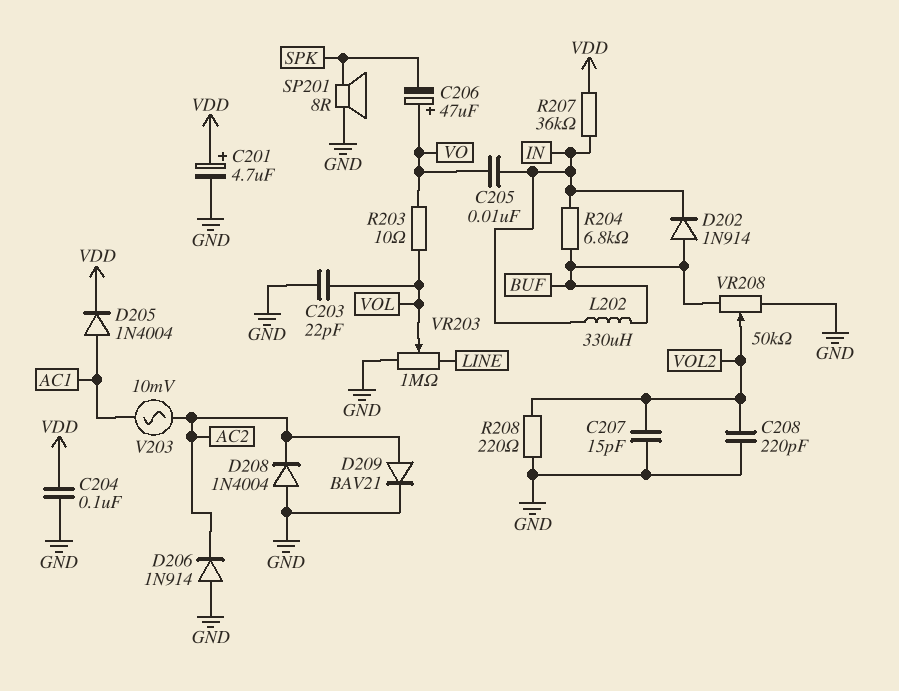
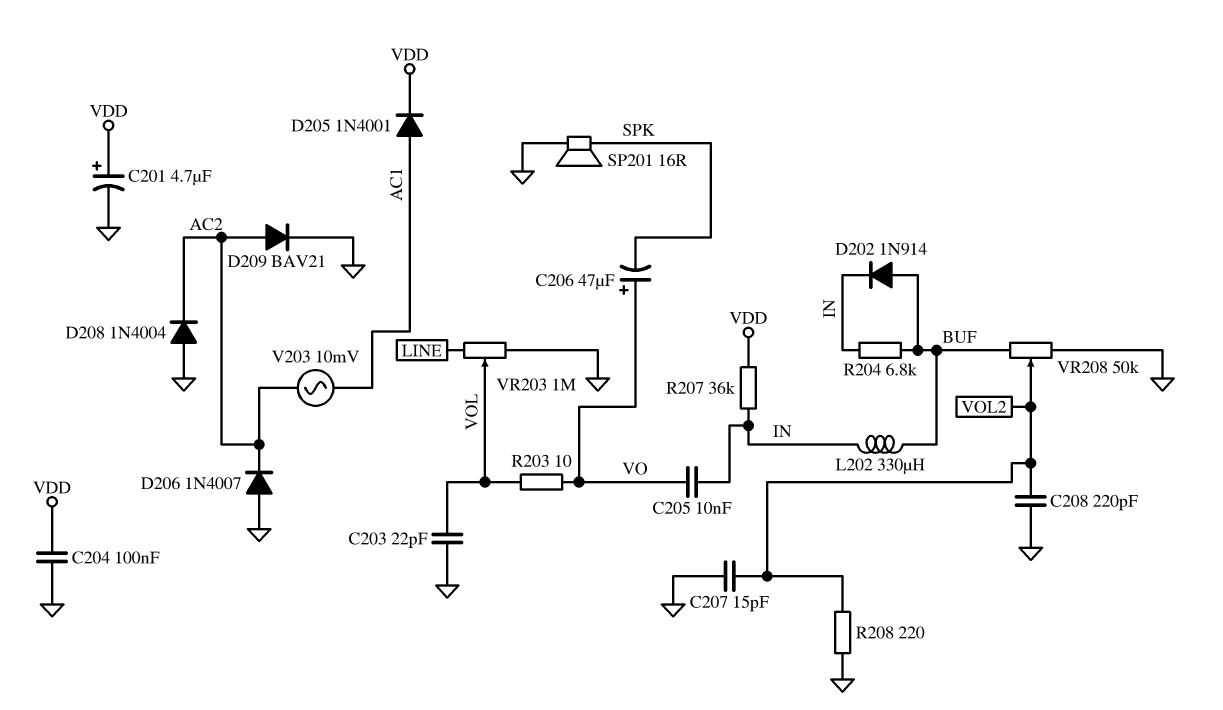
D205: diode 1N4004 (A AC1, K VDD) -> diode 1N4001 (A AC1, K VDD)
D206: diode 1N914 (A GND, K AC2) -> diode 1N4007 (A GND, K AC2)
SP201: speaker 8R (GND, SPK) -> speaker 16R (GND, SPK)

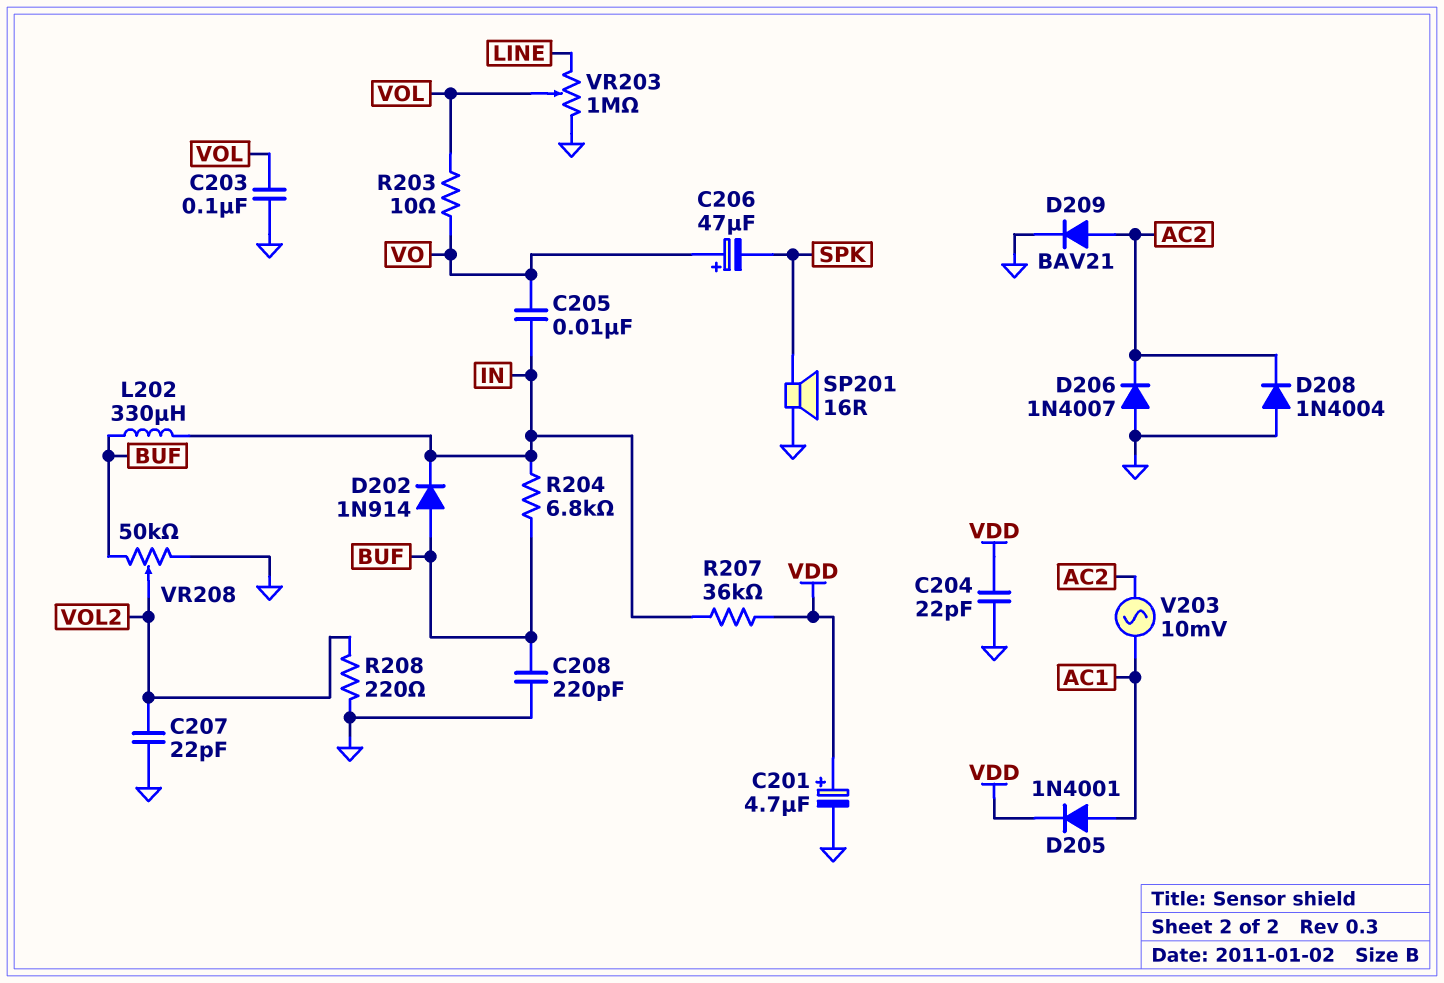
C203: 22pF (GND, VOL) -> 100nF (GND, VOL)
C204: 100nF (GND, VDD) -> 22pF (GND, VDD)
C207: 15pF (GND, VOL2) -> 22pF (GND, VOL2)
C208: 220pF (GND, VOL2) -> 220pF (BUF, GND)

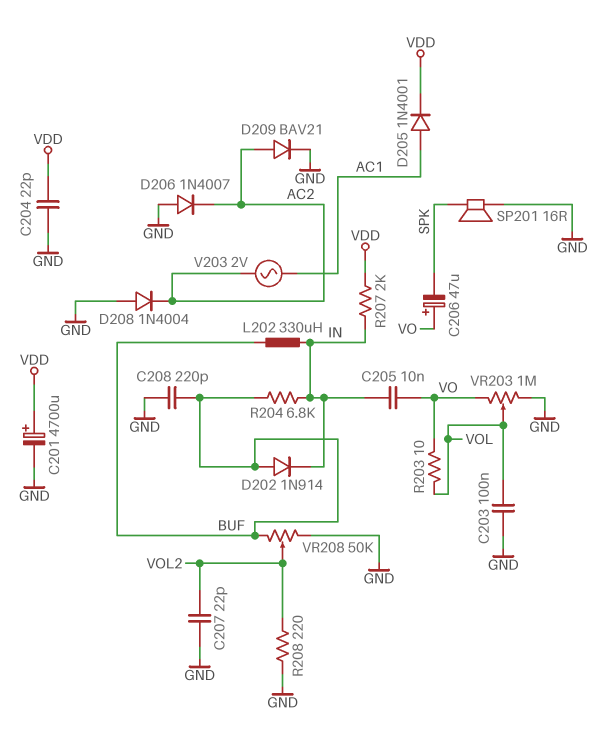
C201: 4.7uF (plus VDD, minus GND) -> 4700uF (plus VDD, minus GND)
R207: 36k (IN, VDD) -> 2k (IN, VDD)
V203: AC 10mV (AC1, AC2) -> AC 2V (AC1, AC2)
VR203: 1M (GND, LINE, wiper VOL) -> 1M (GND, VO, wiper VOL)

